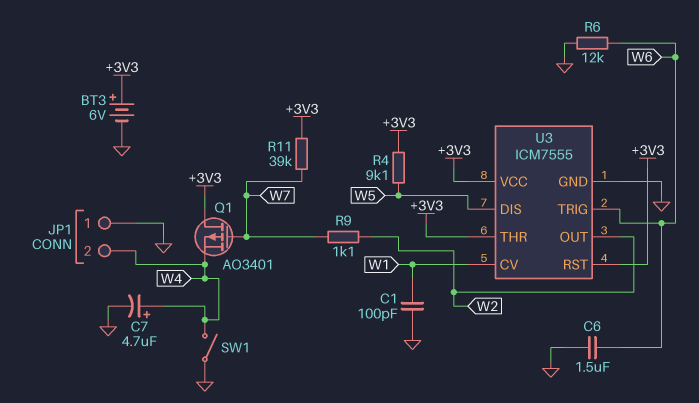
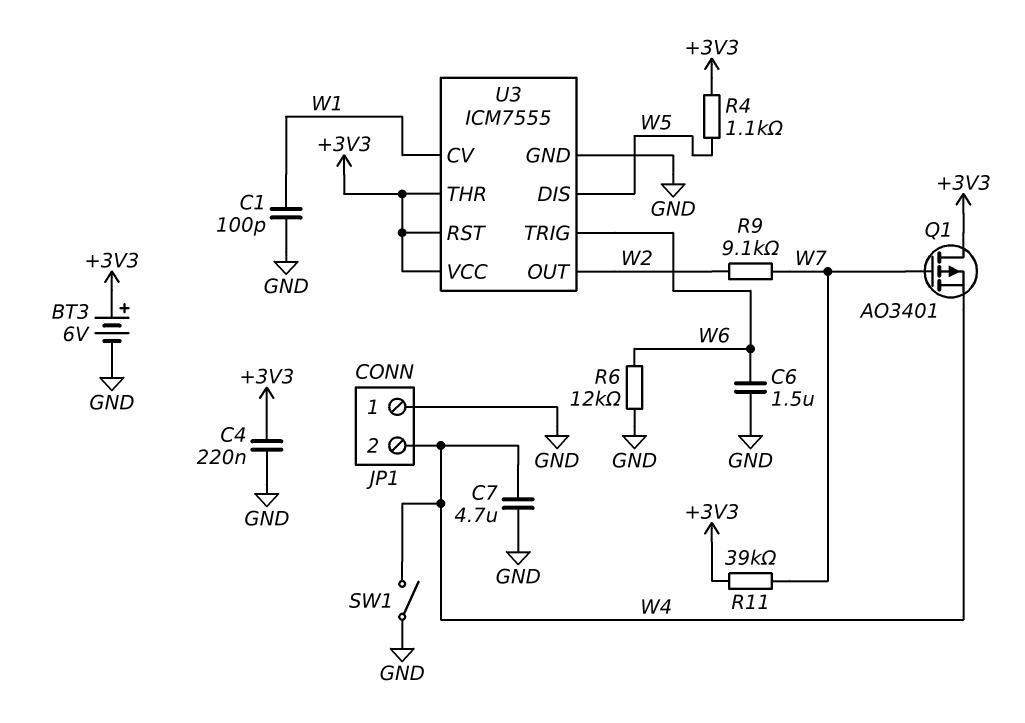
C4: none -> 220nF (+3V3, GND)
C7: 4.7uF (plus W4, minus GND) -> 4.7uF (GND, W4)
R4: 9.1k (+3V3, W5) -> 1.1k (+3V3, W5)
R9: 1.1k (W2, W7) -> 9.1k (W2, W7)

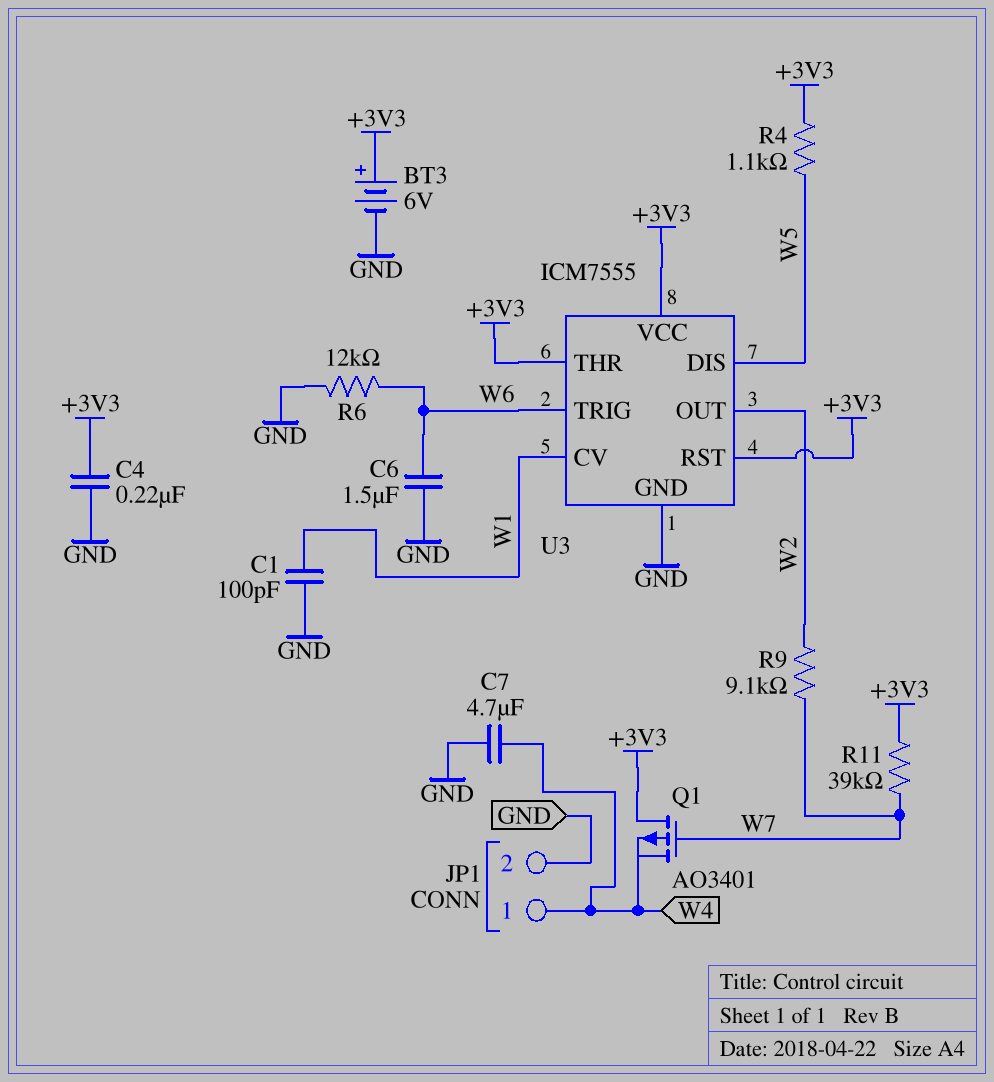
JP1 pin 1: GND -> W4
JP1 pin 2: W4 -> GND
SW1: switch (GND, W4) -> none

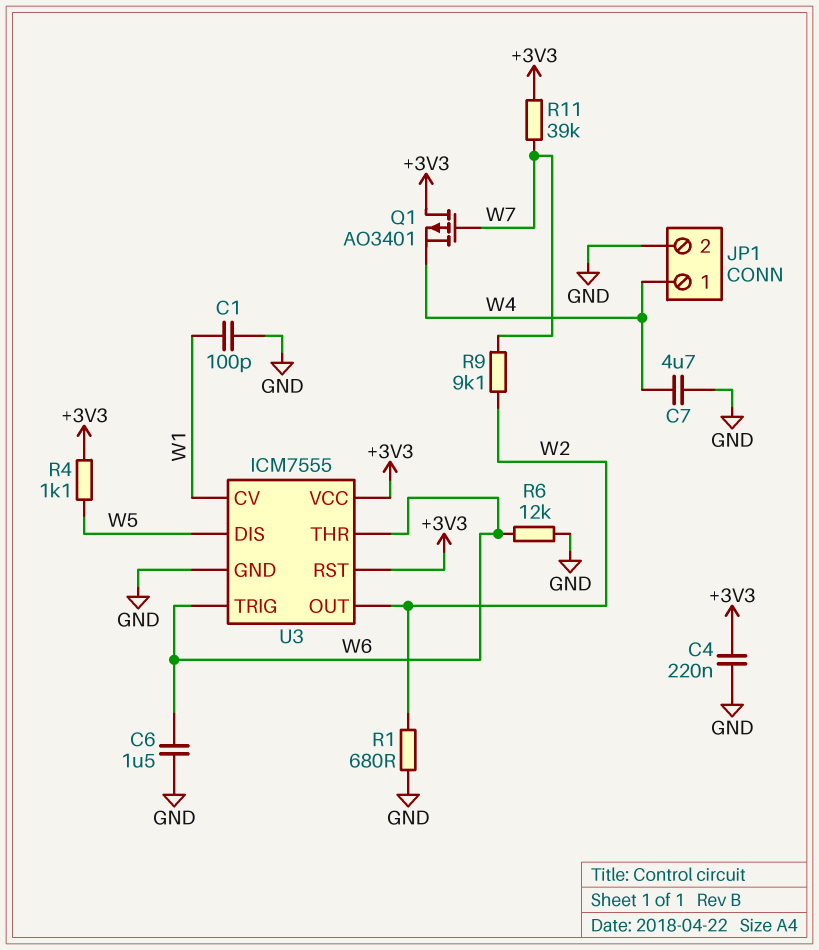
BT3: 6V (plus +3V3, minus GND) -> none
R1: none -> 680 (GND, W2)
U3 pin THR: +3V3 -> W6

